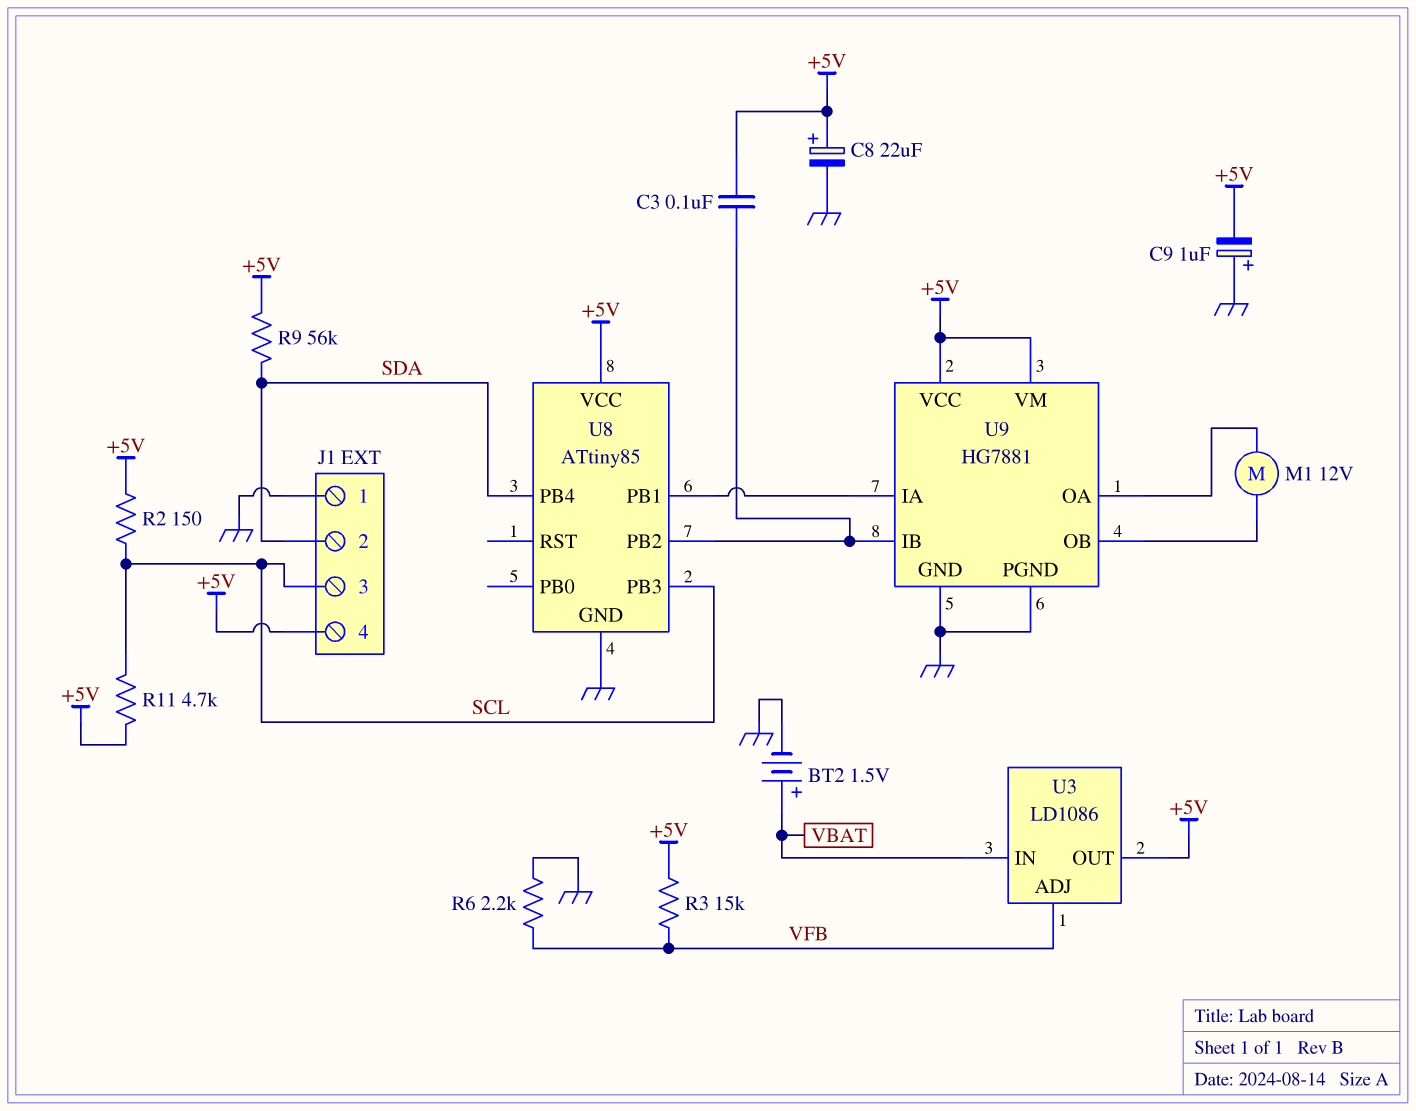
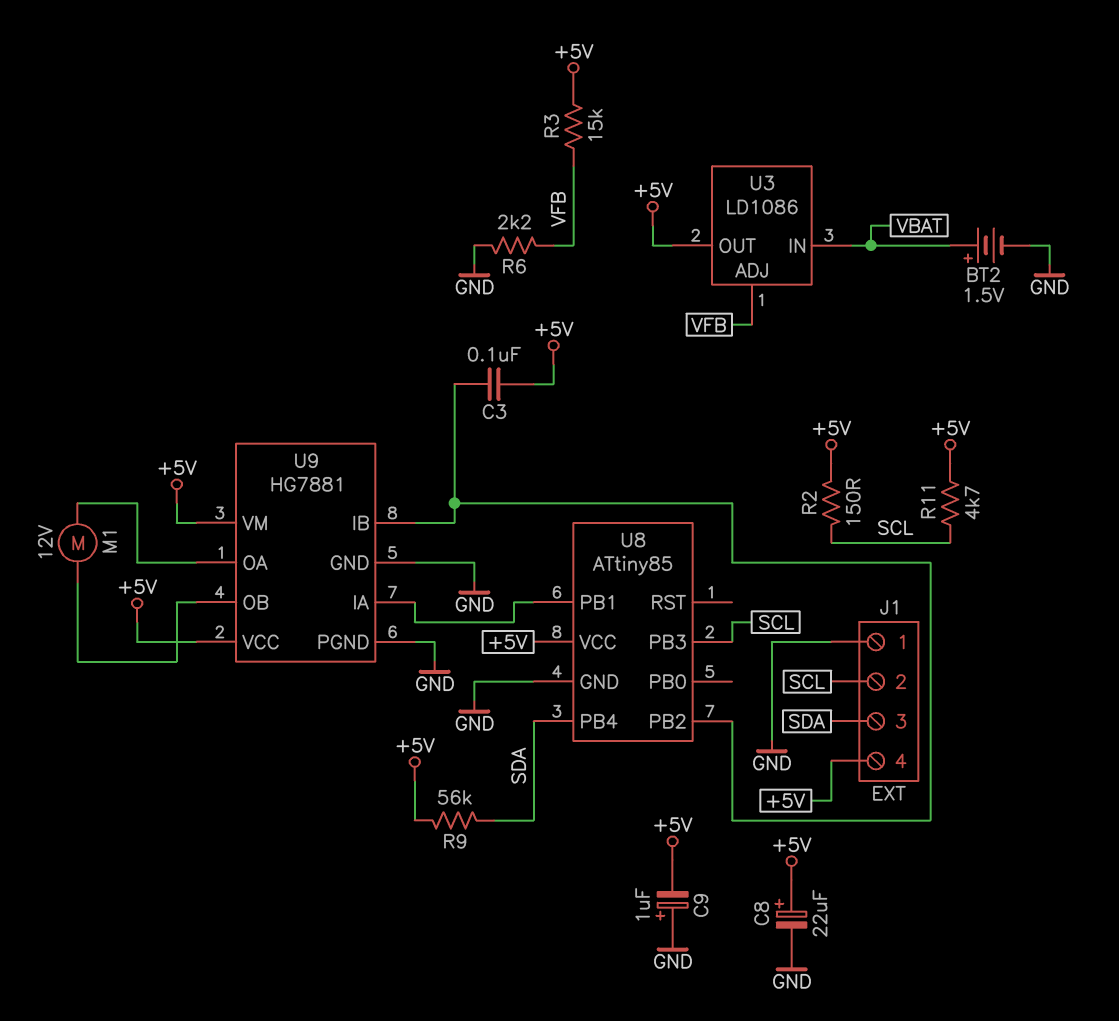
J1 pin 2: SDA -> SCL
J1 pin 3: SCL -> SDA

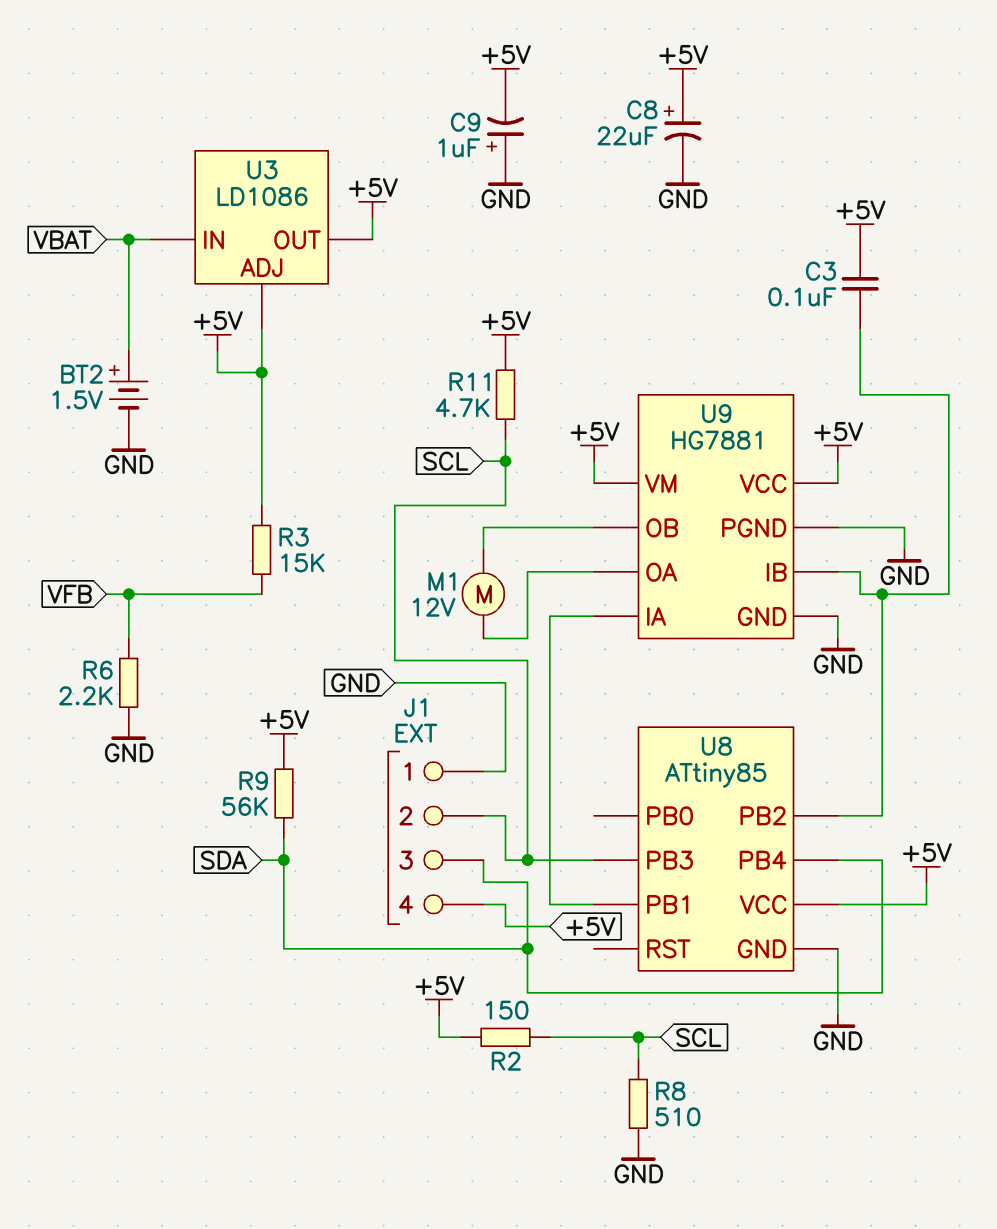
R8: none -> 510 (GND, SCL)
U3 pin ADJ: VFB -> +5V

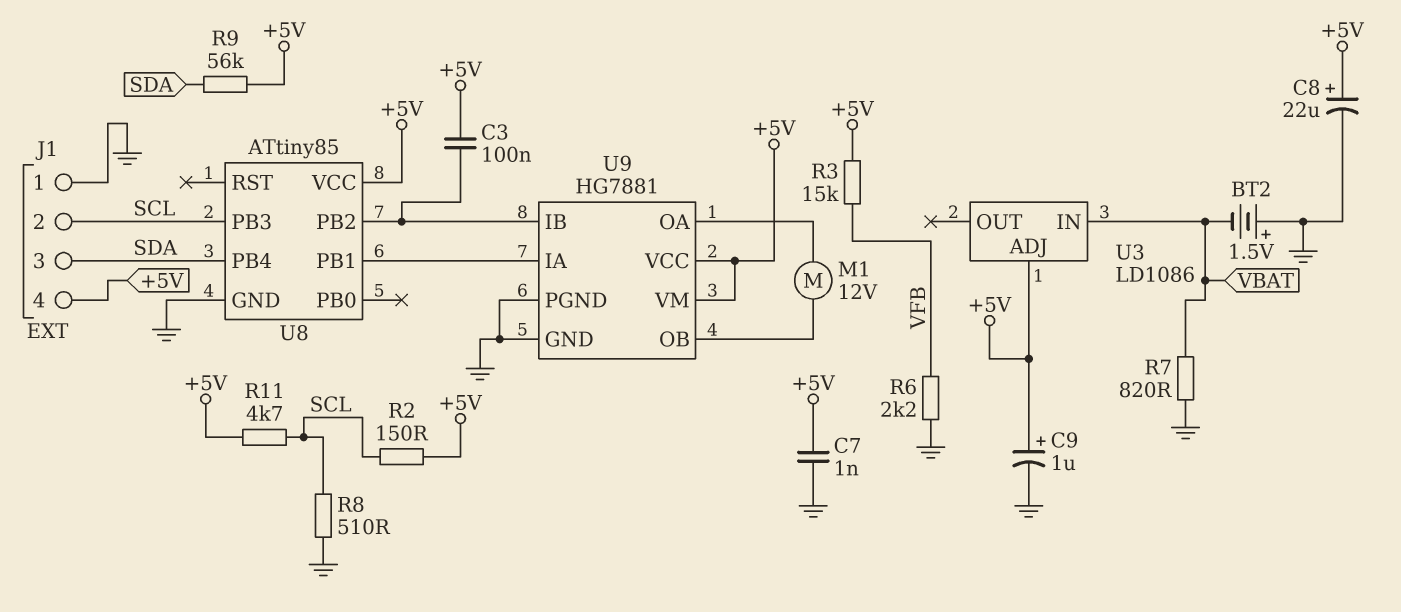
BT2: 1.5V (plus VBAT, minus GND) -> 1.5V (plus GND, minus VBAT)
C7: none -> 1nF (+5V, GND)
C9: 1uF (plus GND, minus +5V) -> 1uF (plus +5V, minus GND)
R7: none -> 820 (GND, VBAT)
U3 pin OUT: +5V -> none

